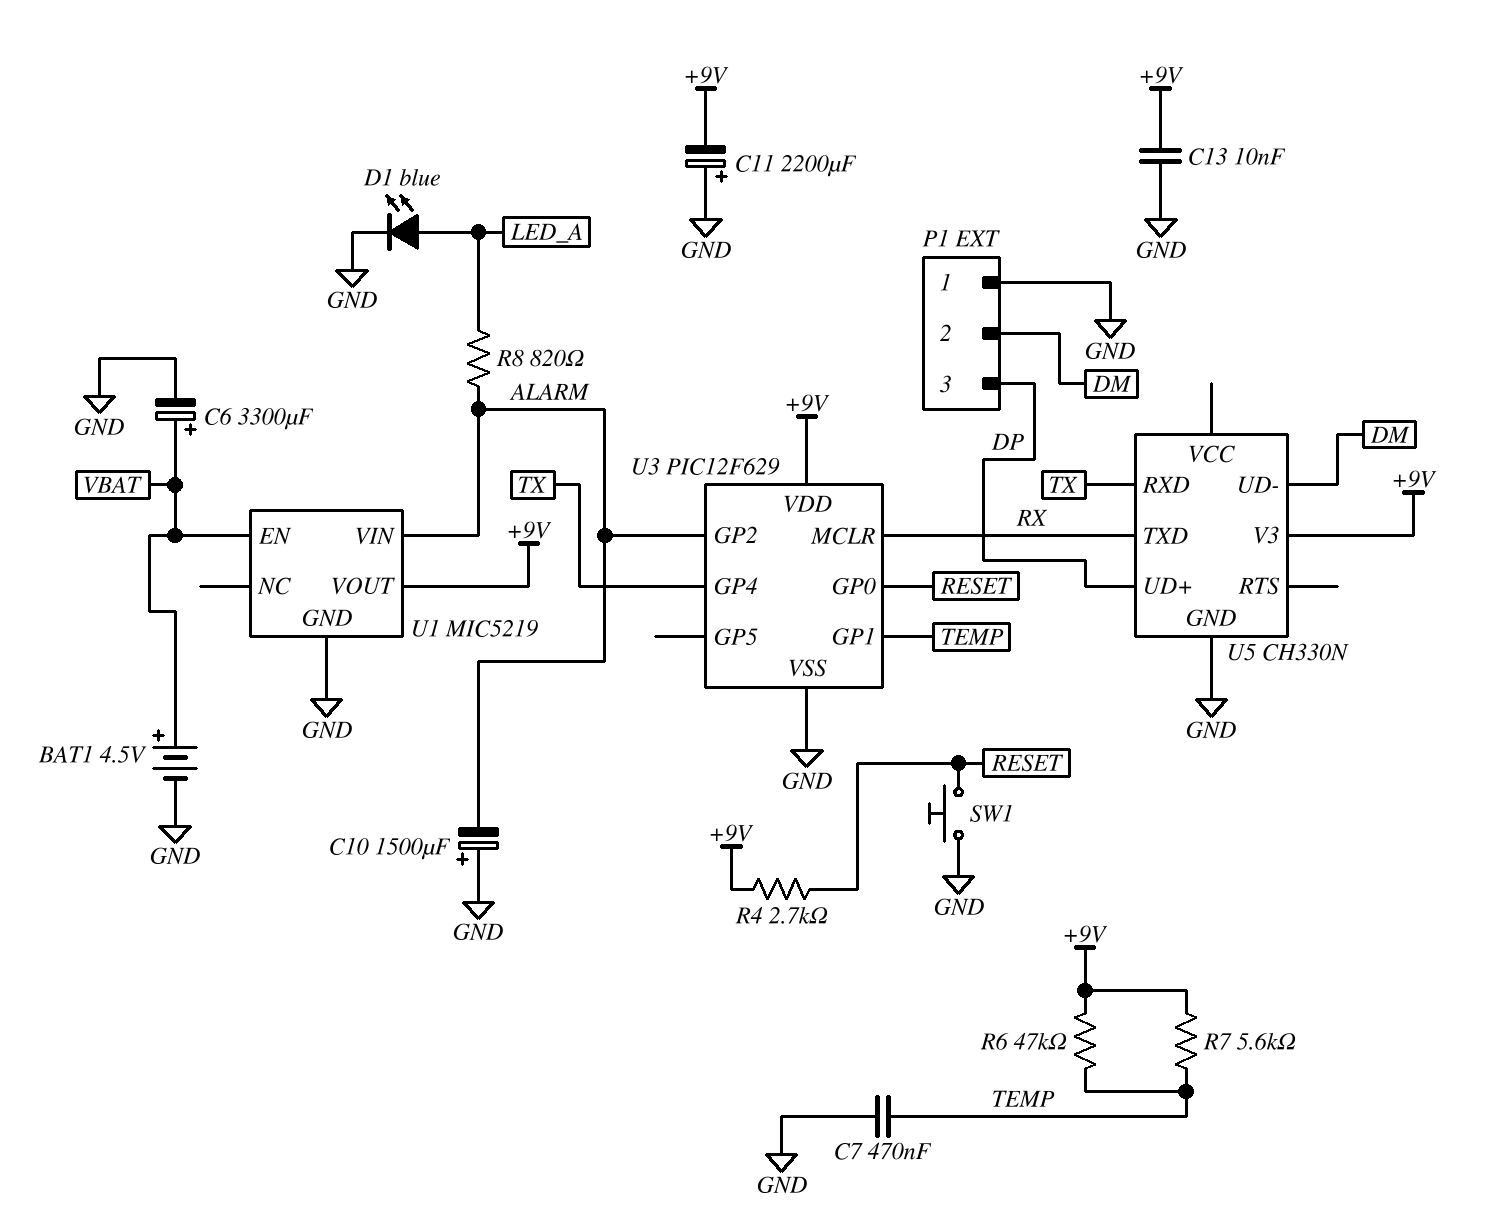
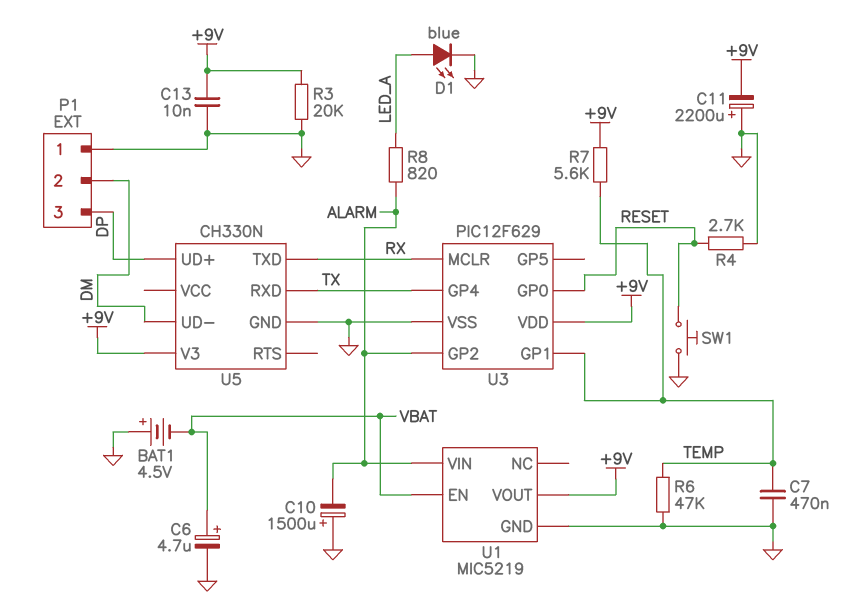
BAT1: 4.5V (plus VBAT, minus GND) -> 4.5V (plus GND, minus VBAT)
C6: 3300uF (plus VBAT, minus GND) -> 4.7uF (plus VBAT, minus GND)
R3: none -> 20k (+9V, GND)
R4: 2.7k (+9V, RESET) -> 2.7k (GND, RESET)
R6: 47k (+9V, TEMP) -> 47k (GND, TEMP)

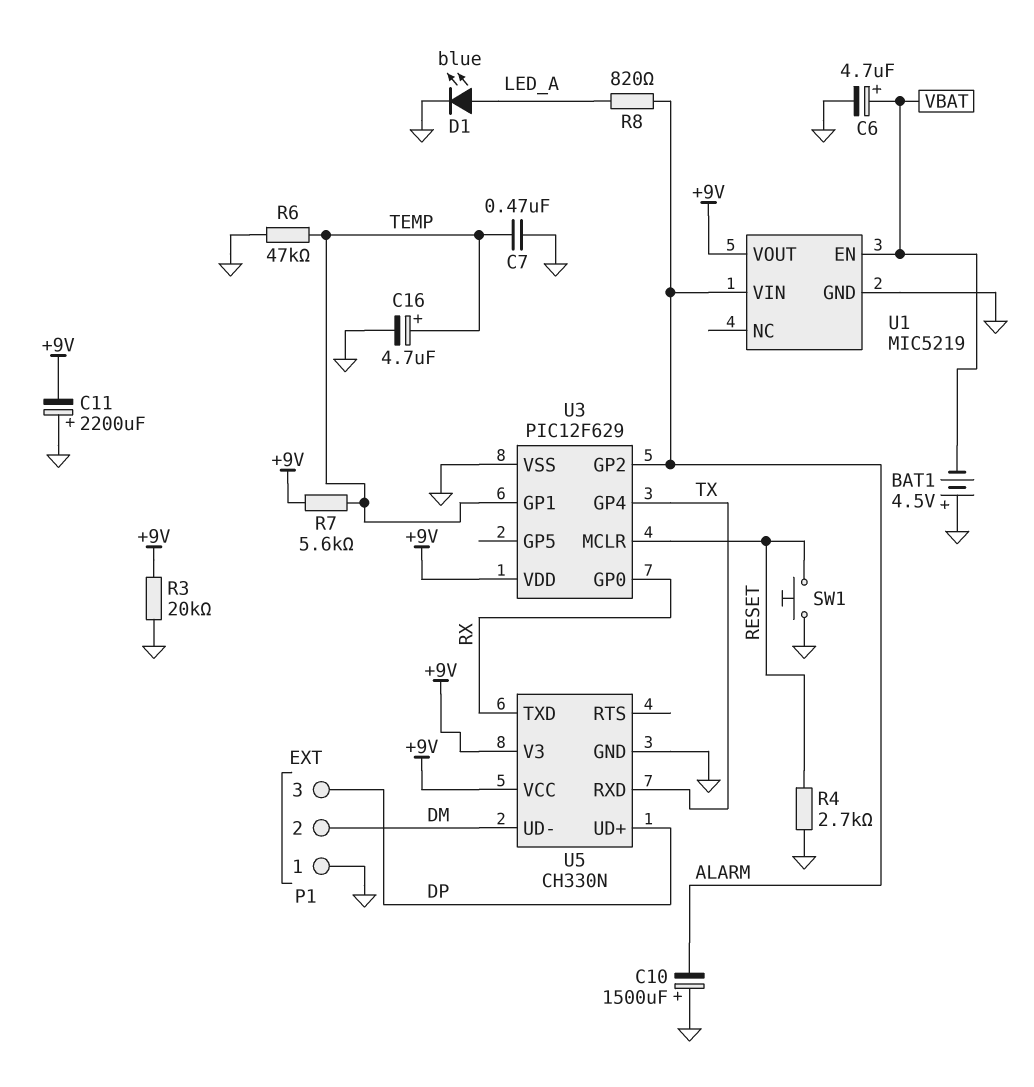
C13: 10nF (+9V, GND) -> none
C16: none -> 4.7uF (plus TEMP, minus GND)
U3 pin GP0: RESET -> RX
U3 pin MCLR: RX -> RESET
U5 pin VCC: none -> +9V

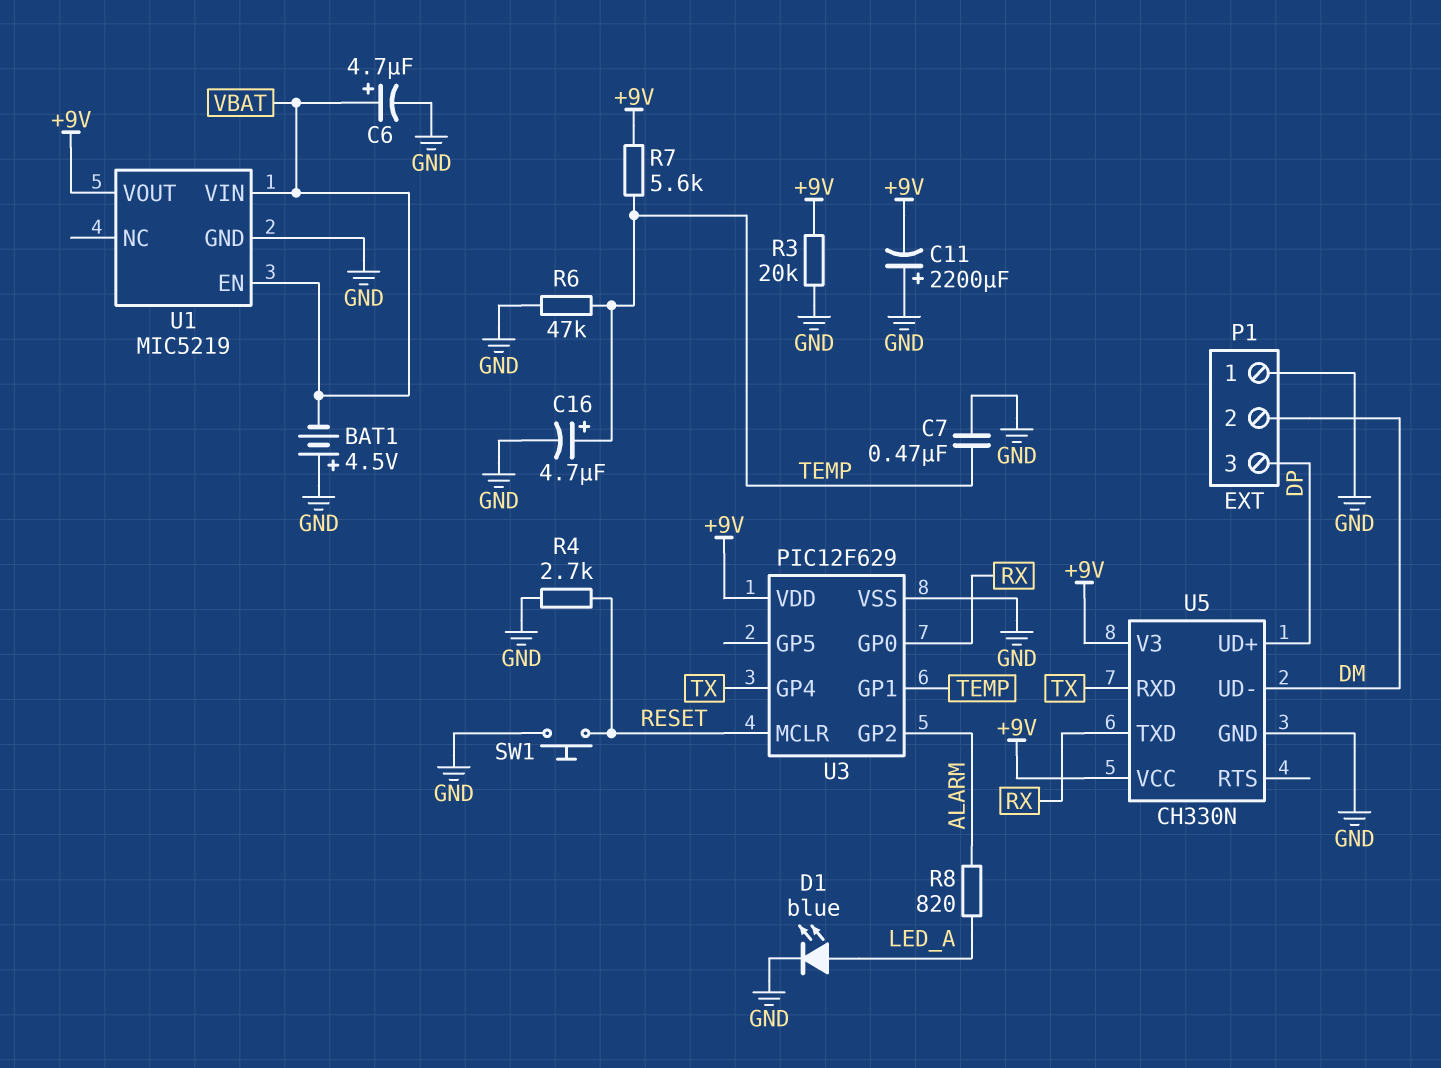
C10: 1500uF (plus GND, minus ALARM) -> none
U1 pin VIN: ALARM -> VBAT

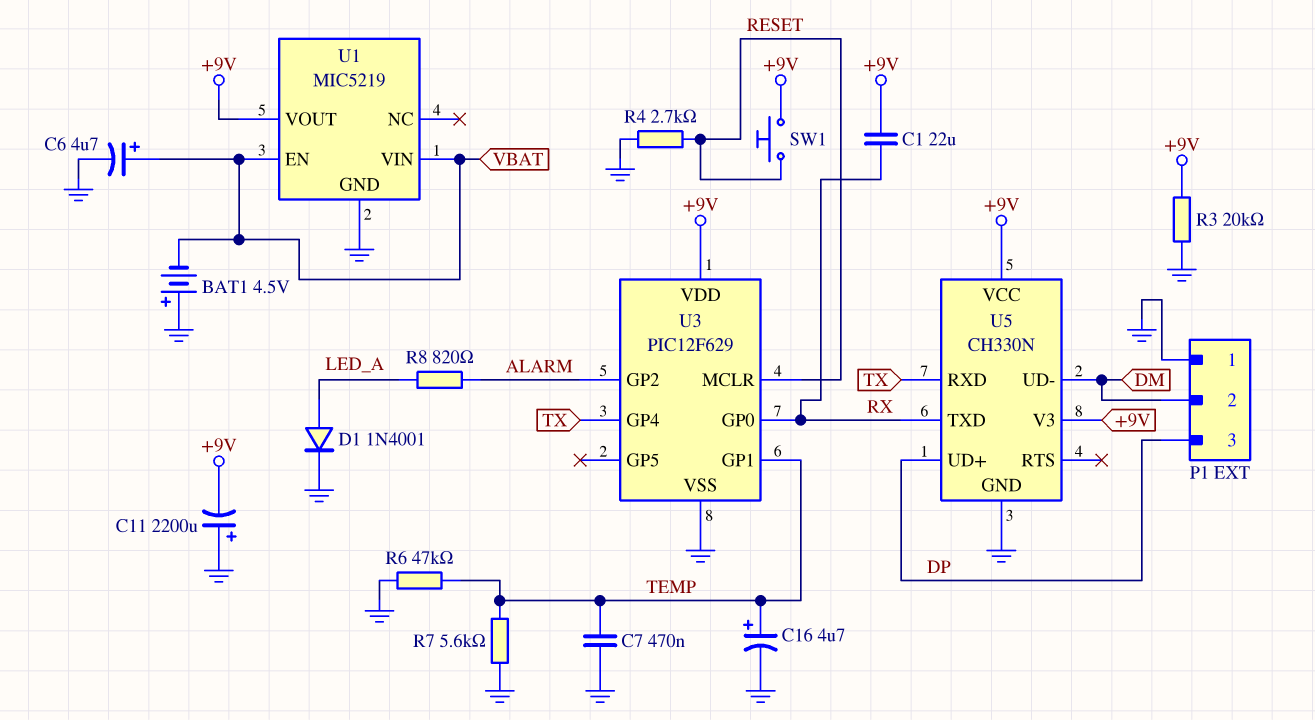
C1: none -> 22uF (+9V, RX)
D1: LED blue (A LED_A, K GND) -> diode 1N4001 (A LED_A, K GND)
R7: 5.6k (+9V, TEMP) -> 5.6k (GND, TEMP)
SW1: button (GND, RESET) -> button (+9V, RESET)

